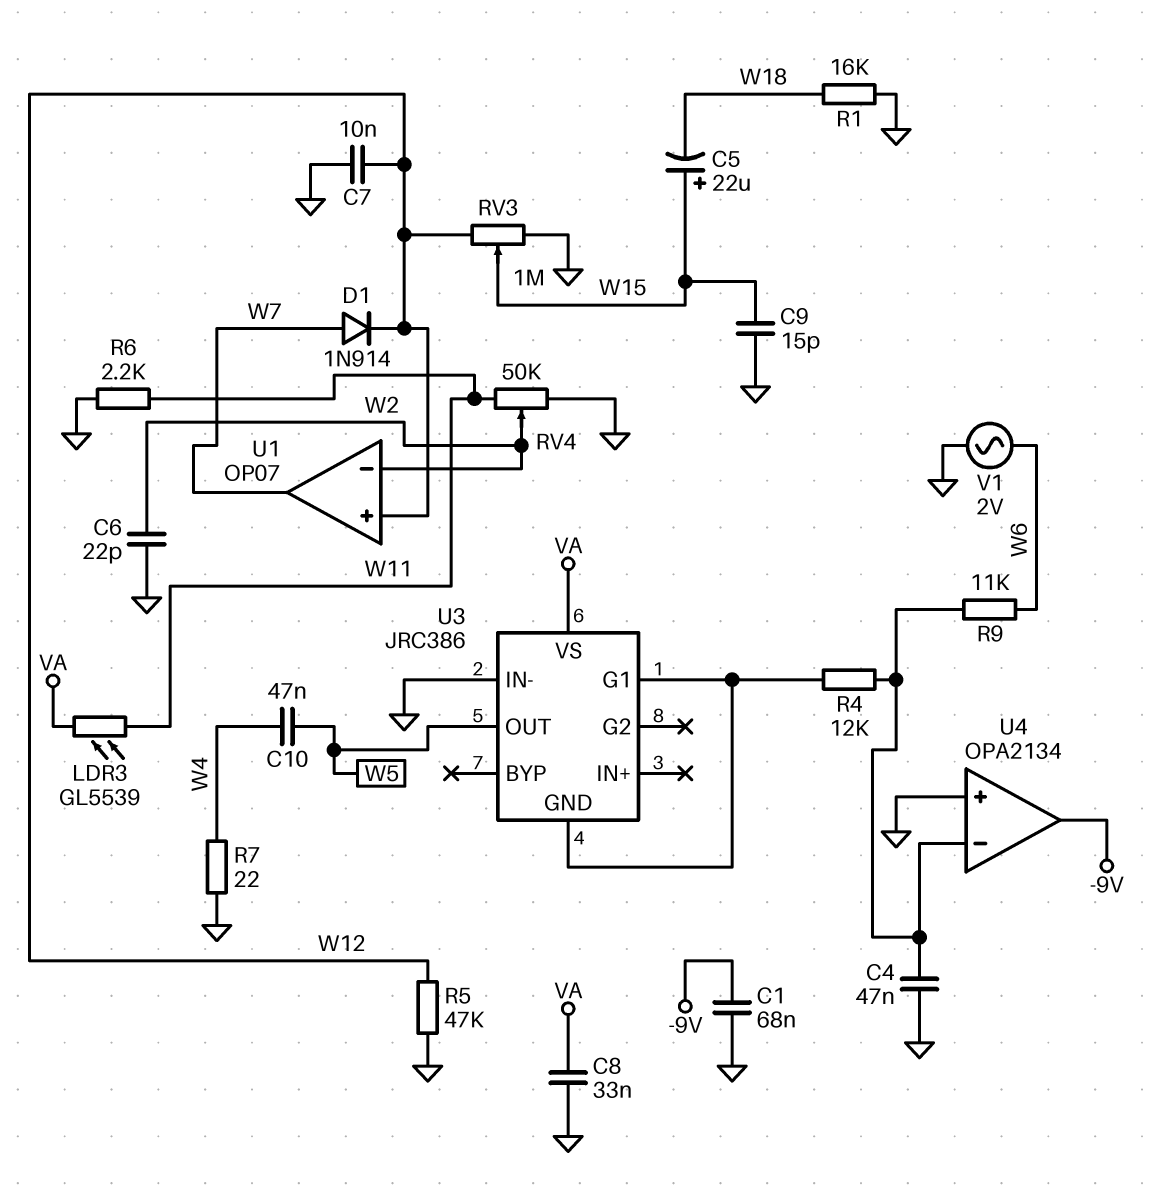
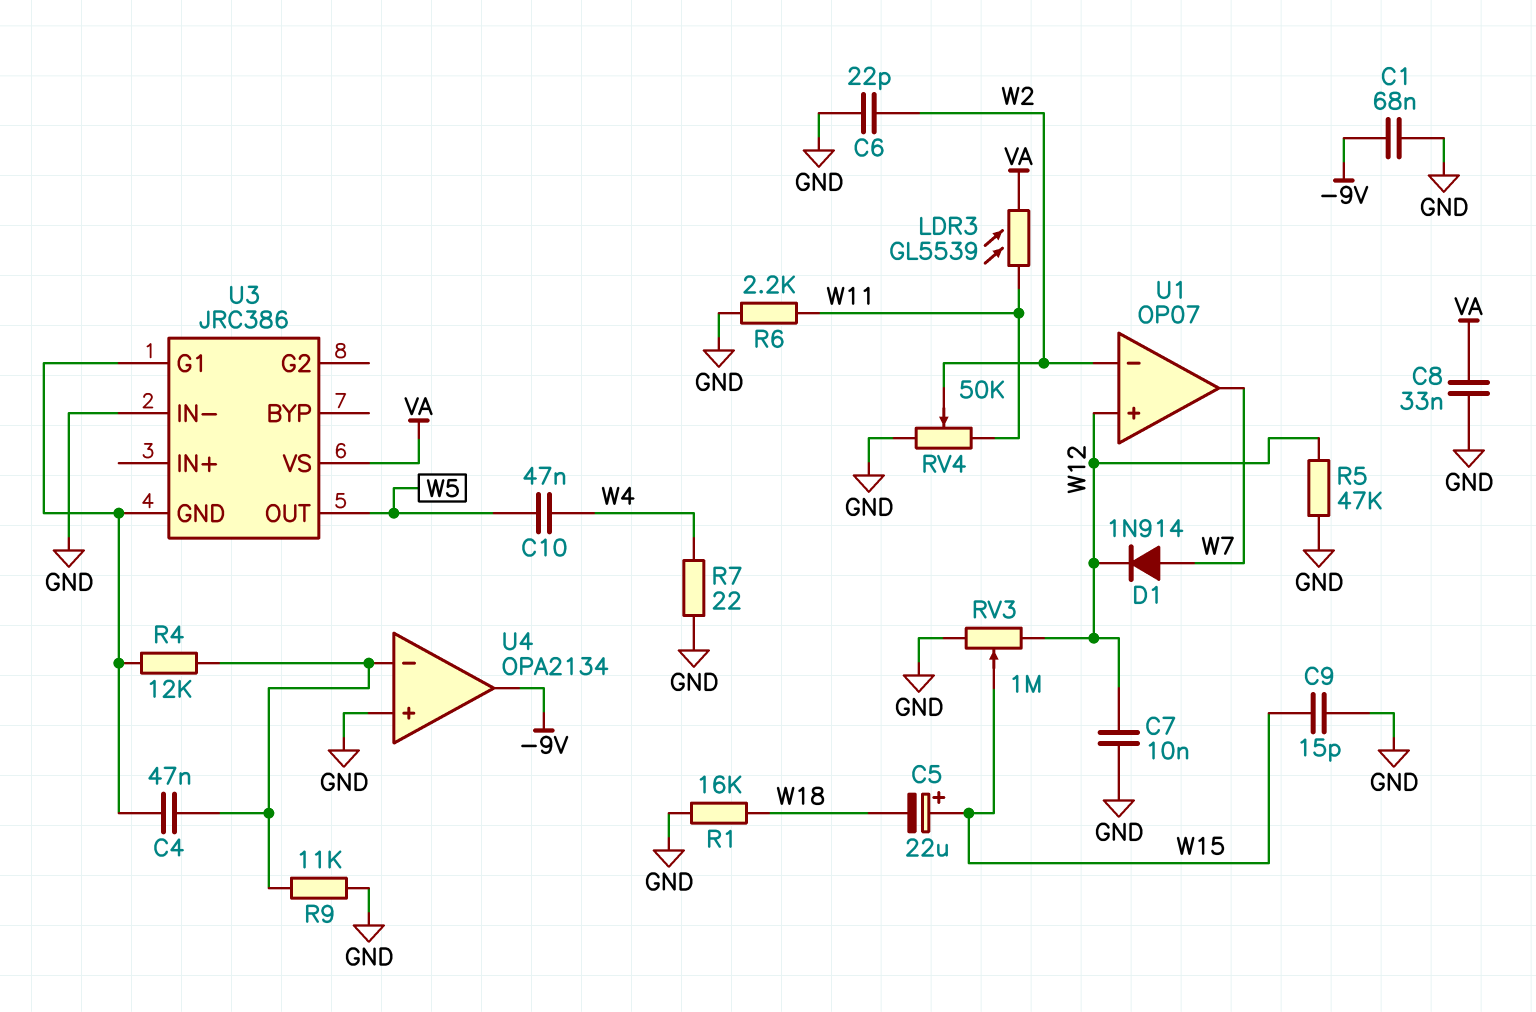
C4: 47nF (GND, U4/in-) -> 47nF (U3/G1, U4/in-)
R9: 11k (U4/in-, W6) -> 11k (GND, U4/in-)
V1: AC 2V (GND, W6) -> none

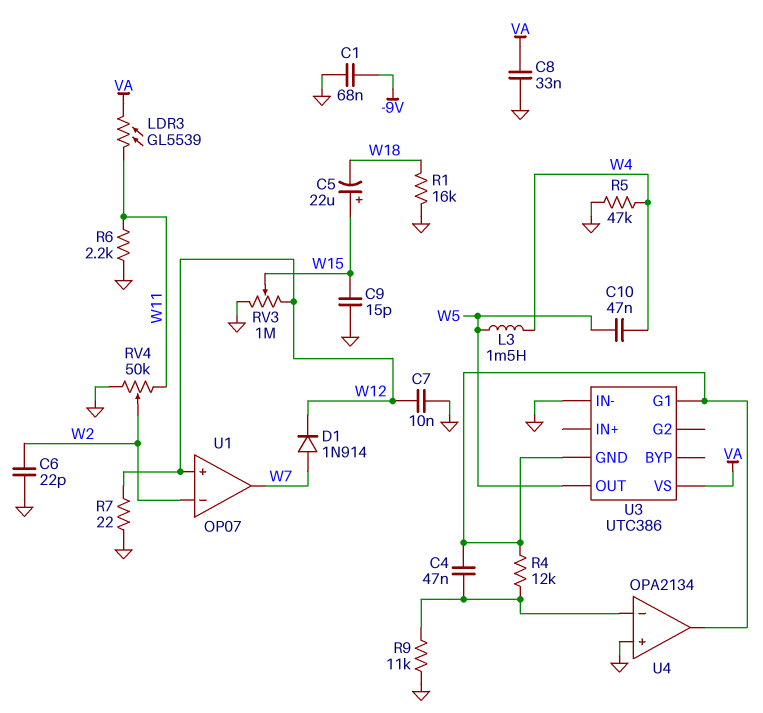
L3: none -> 1.5mH (W4, W5)
R5: 47k (GND, W12) -> 47k (GND, W4)
R7: 22 (GND, W4) -> 22 (GND, W12)
U3: JRC386 -> UTC386
U4 pin out: -9V -> U3/G1

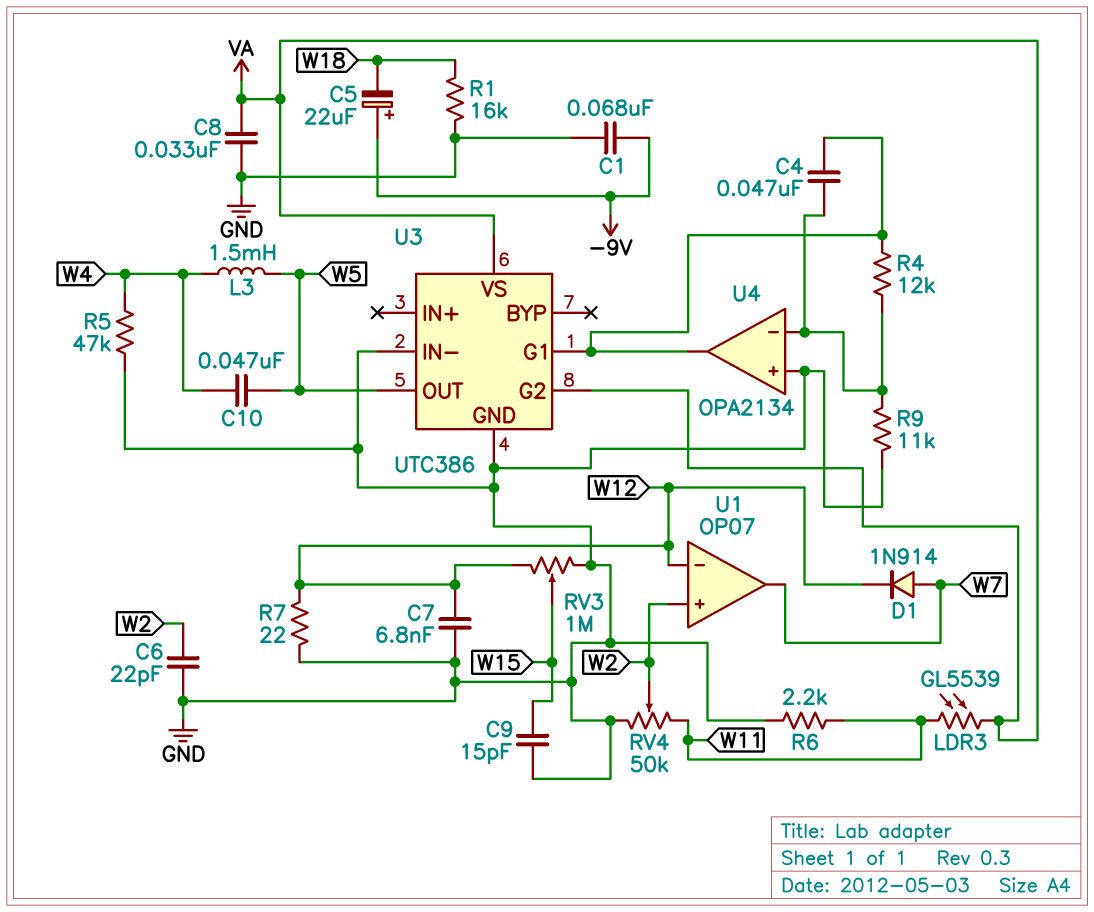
C5: 22uF (plus W15, minus W18) -> 22uF (plus -9V, minus W18)
C7: 10nF (GND, W12) -> 6.8nF (GND, W12)
U1 pin in+: W12 -> W2
U1 pin in-: W2 -> W12
U3 pin G2: none -> VA
U3 pin GND: U3/G1 -> GND

